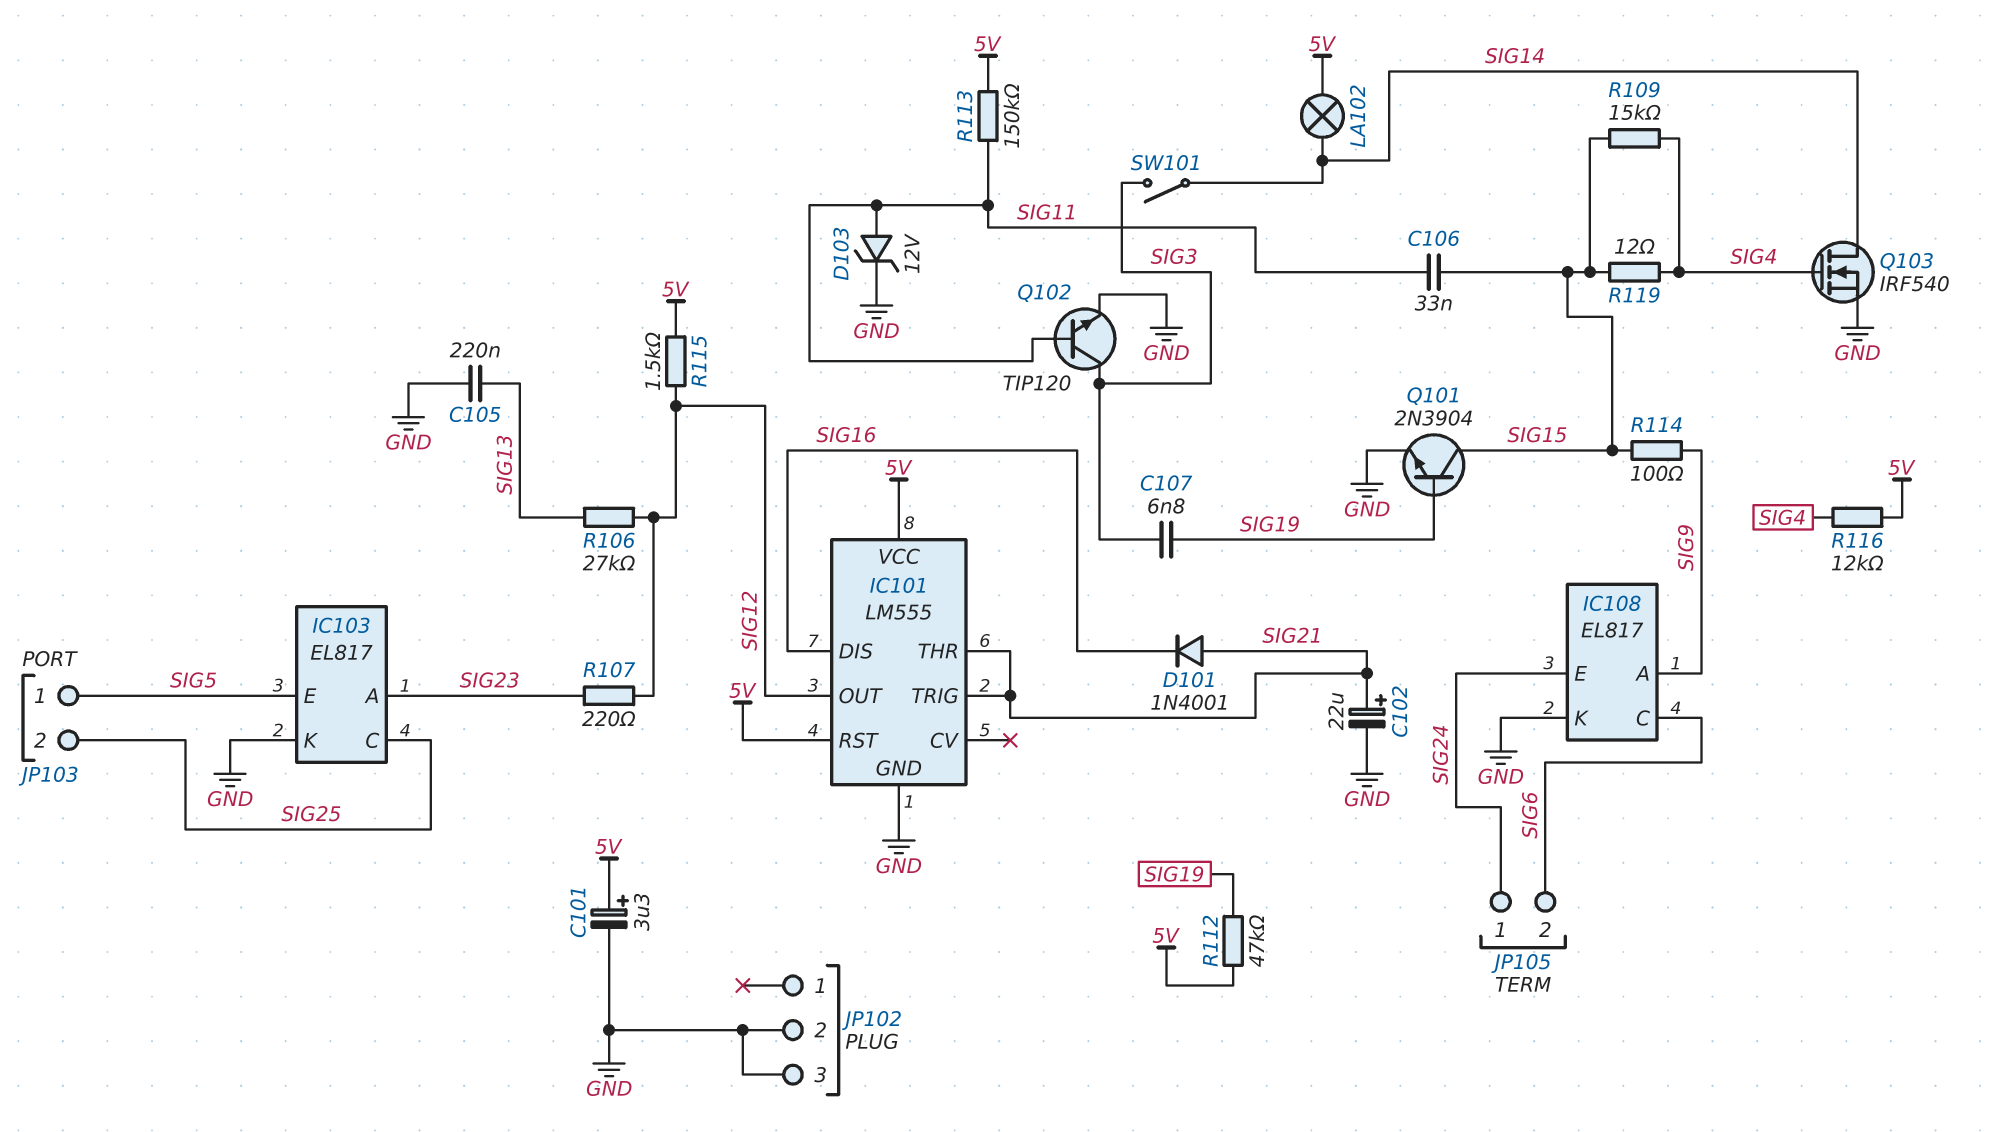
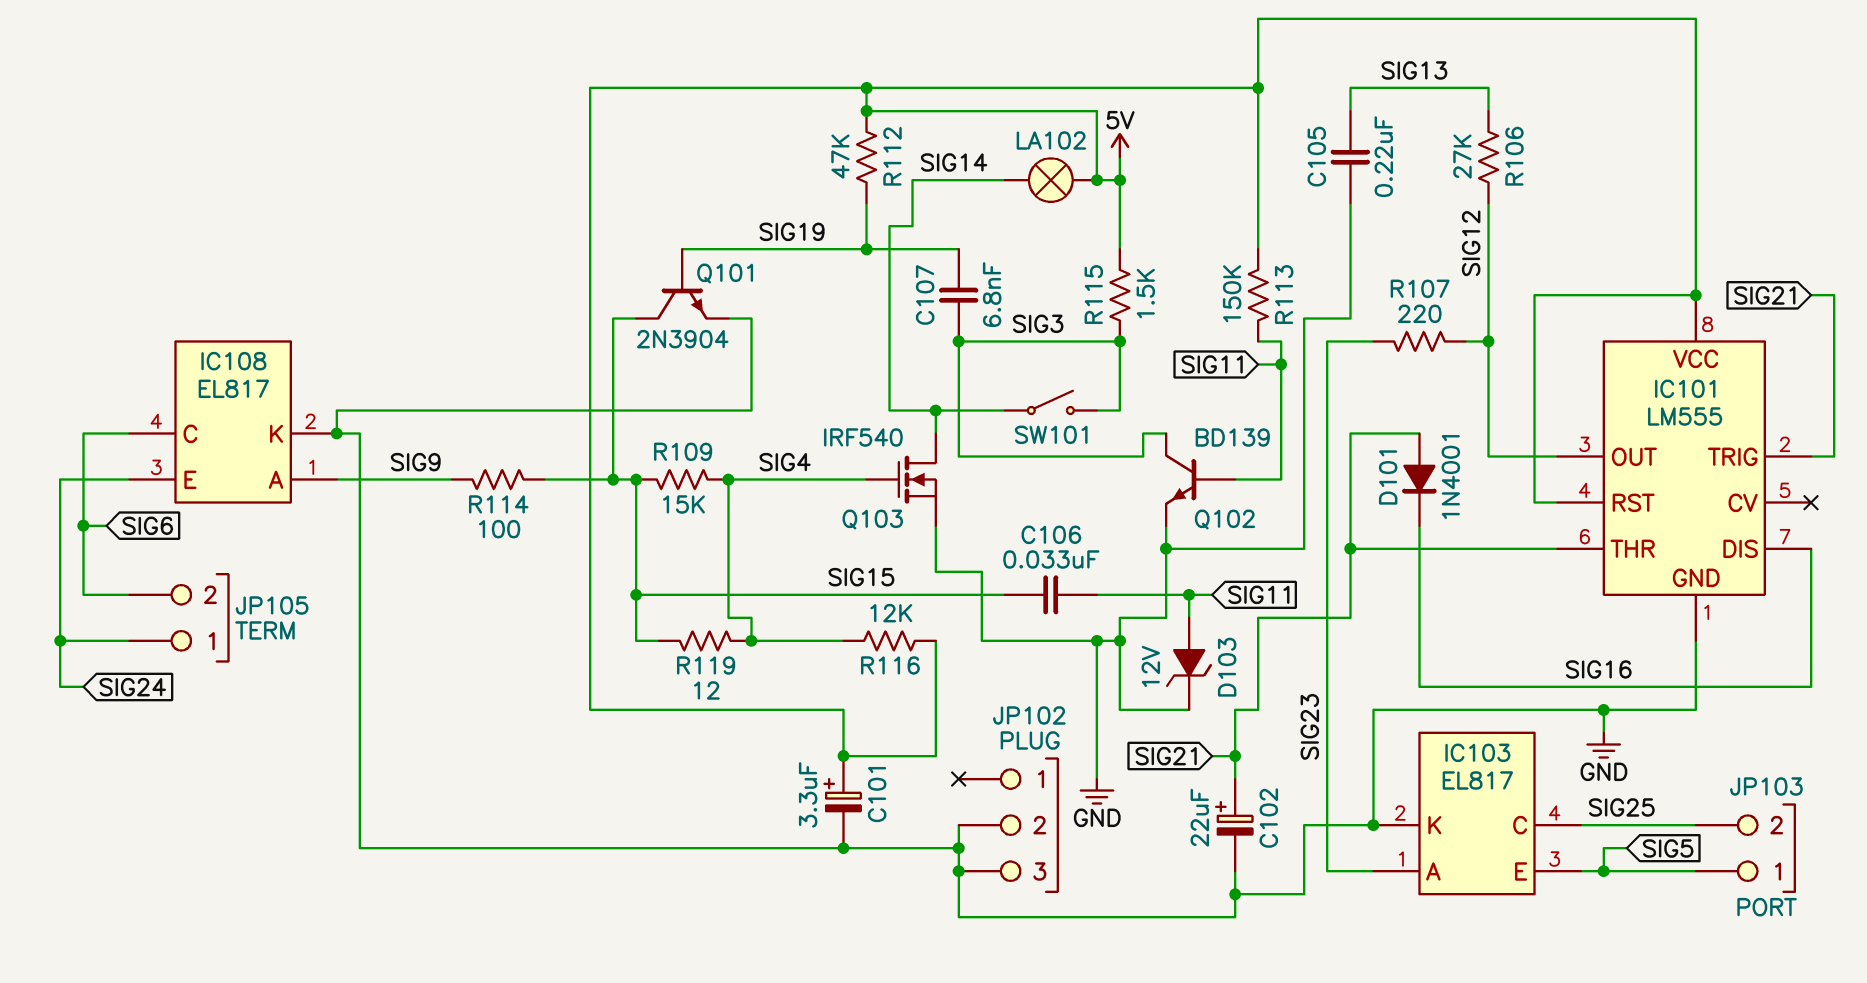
Q102: NPN TIP120 (B SIG11, C SIG3, E GND) -> NPN BD139 (B SIG11, C SIG3, E GND)
R115: 1.5k (5V, SIG12) -> 1.5k (5V, SIG3)

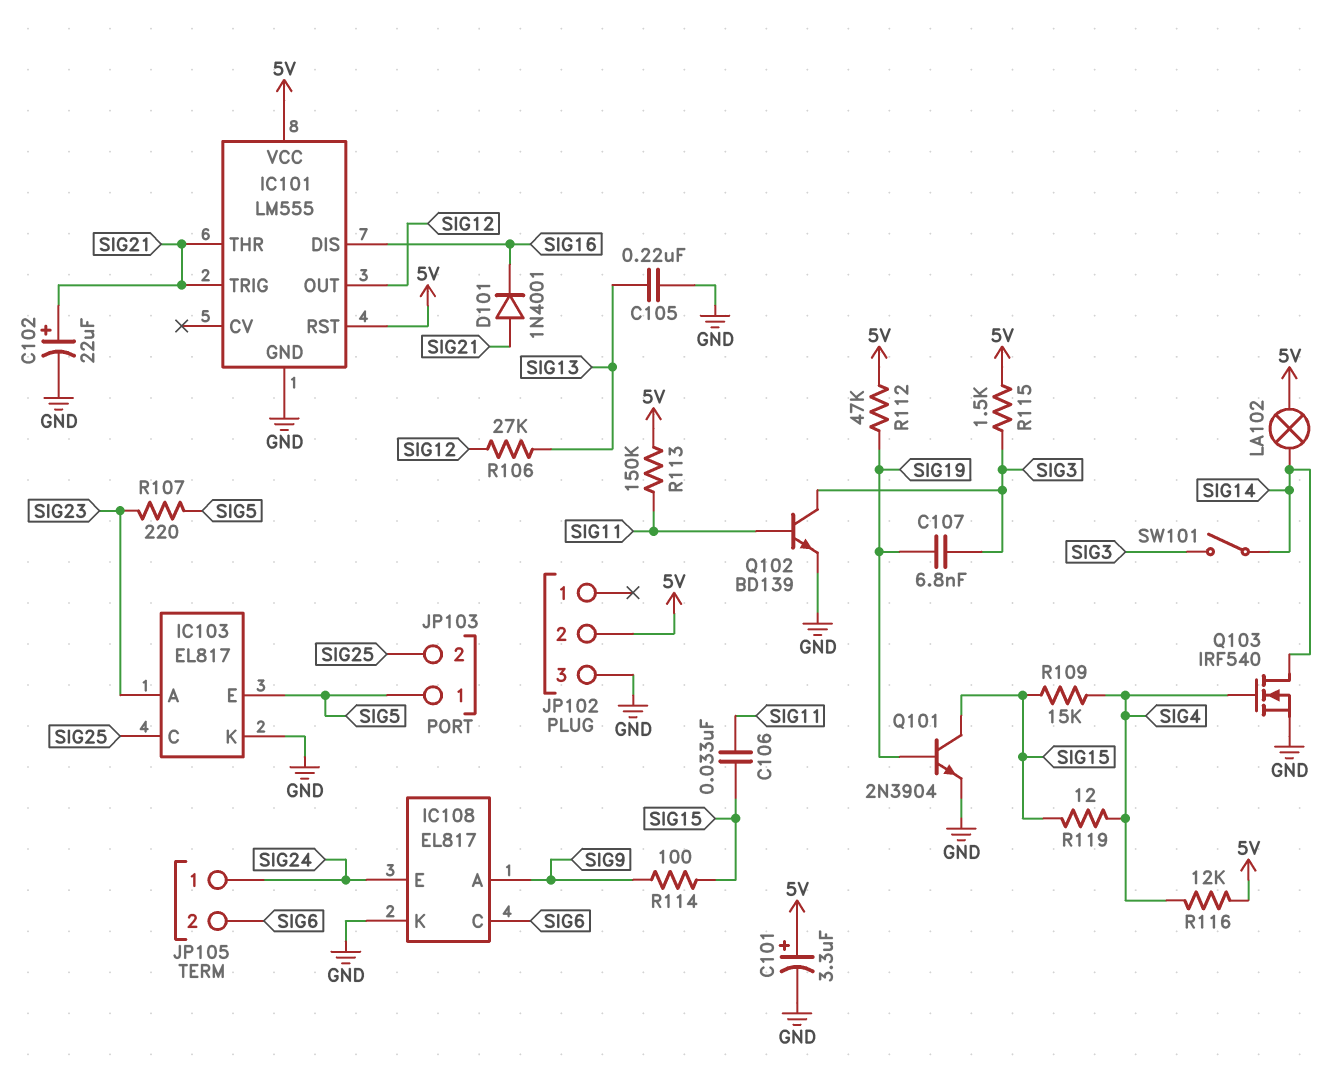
D103: zener 12V (A SIG11, K GND) -> none
JP102 pin 2: GND -> 5V
R107: 220 (SIG12, SIG23) -> 220 (SIG5, SIG23)

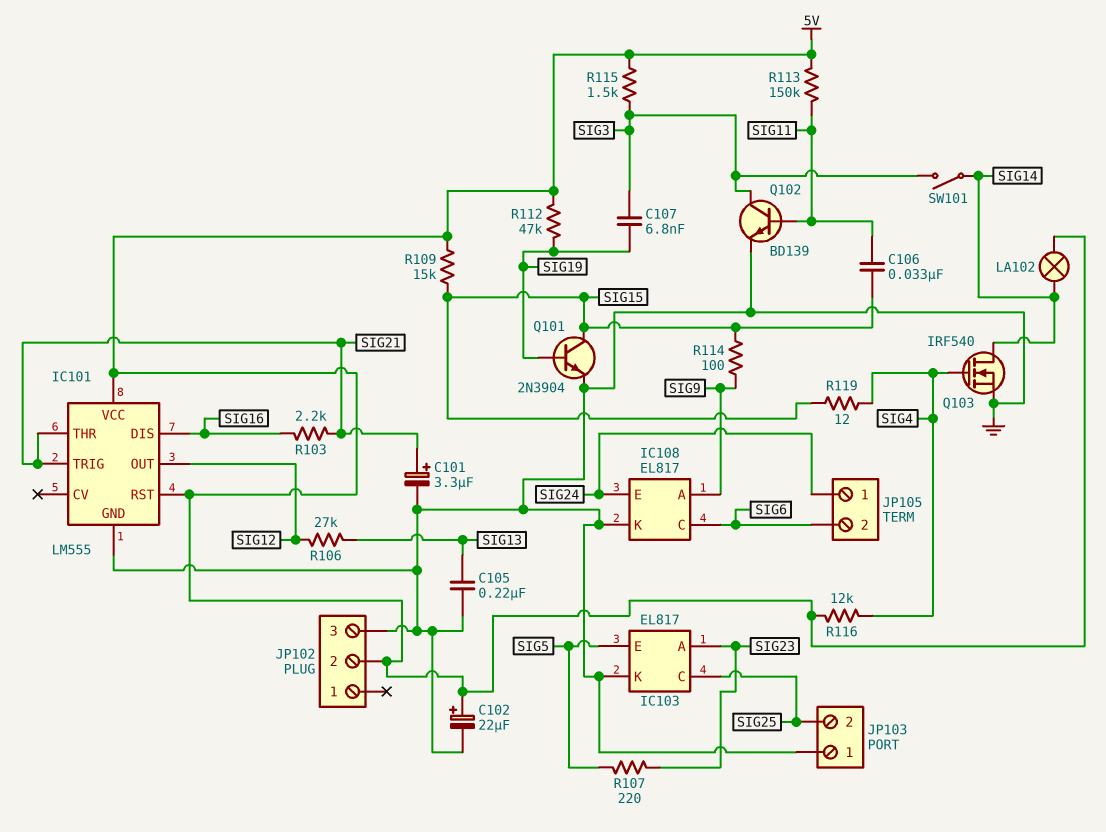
C101: 3.3uF (plus 5V, minus GND) -> 3.3uF (plus SIG21, minus GND)
C102: 22uF (plus SIG21, minus GND) -> 22uF (plus 5V, minus GND)
D101: diode 1N4001 (A SIG21, K SIG16) -> none
JP103 pin 1: SIG5 -> GND
R103: none -> 2.2k (SIG16, SIG21)
R109: 15k (SIG4, SIG15) -> 15k (5V, SIG15)

